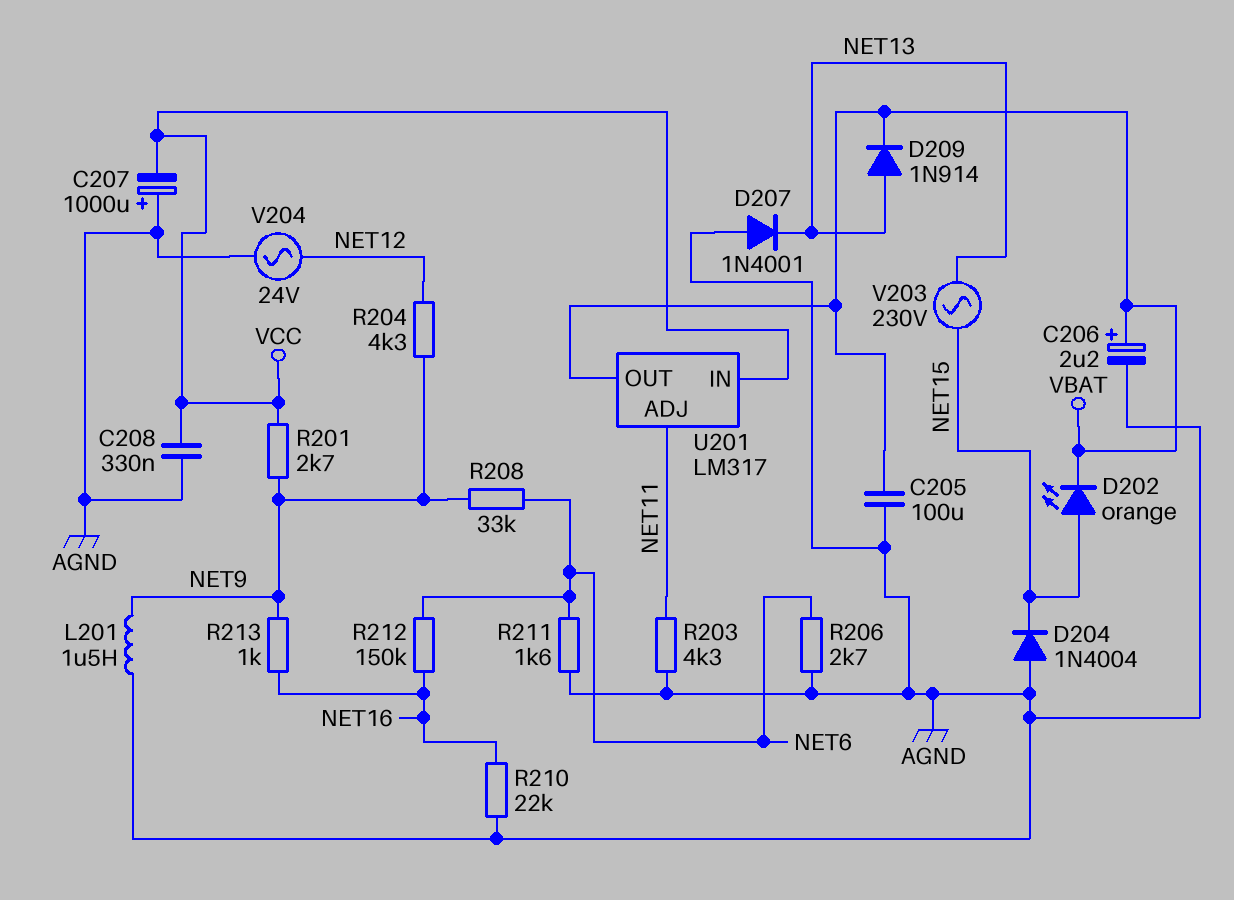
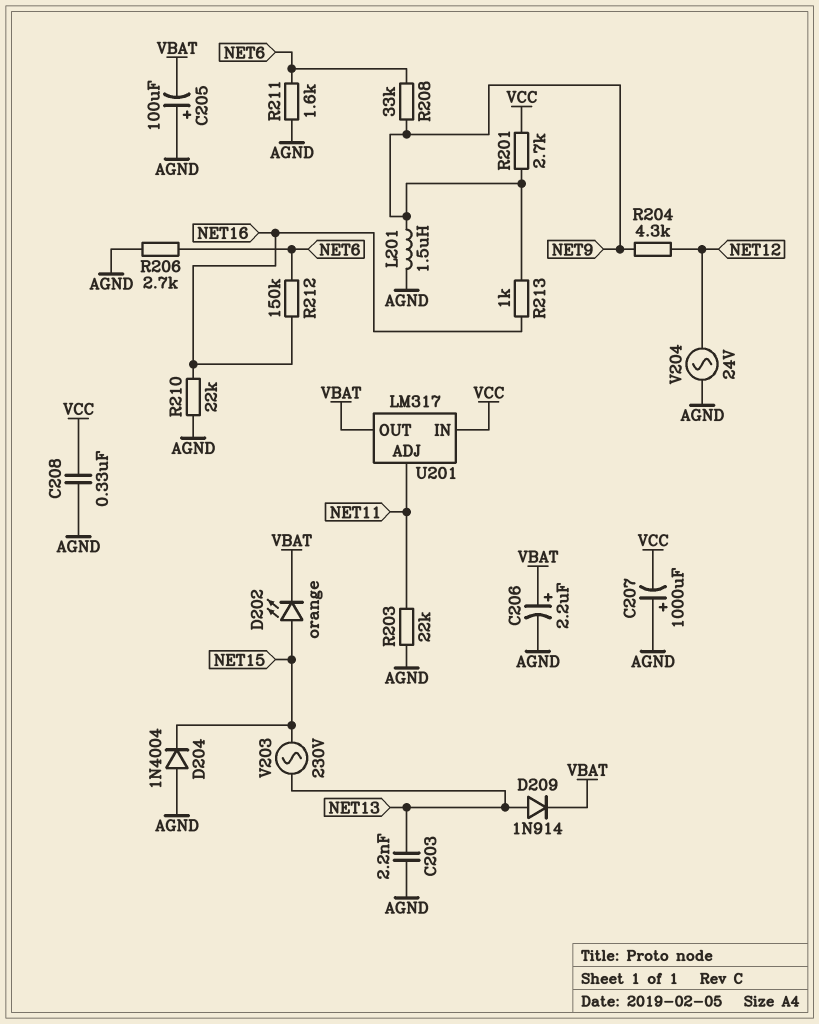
C203: none -> 2.2nF (AGND, NET13)
C205: 100uF (AGND, VBAT) -> 100uF (plus AGND, minus VBAT)
D207: diode 1N4001 (A AGND, K NET13) -> none
R203: 4.3k (AGND, NET11) -> 22k (AGND, NET11)

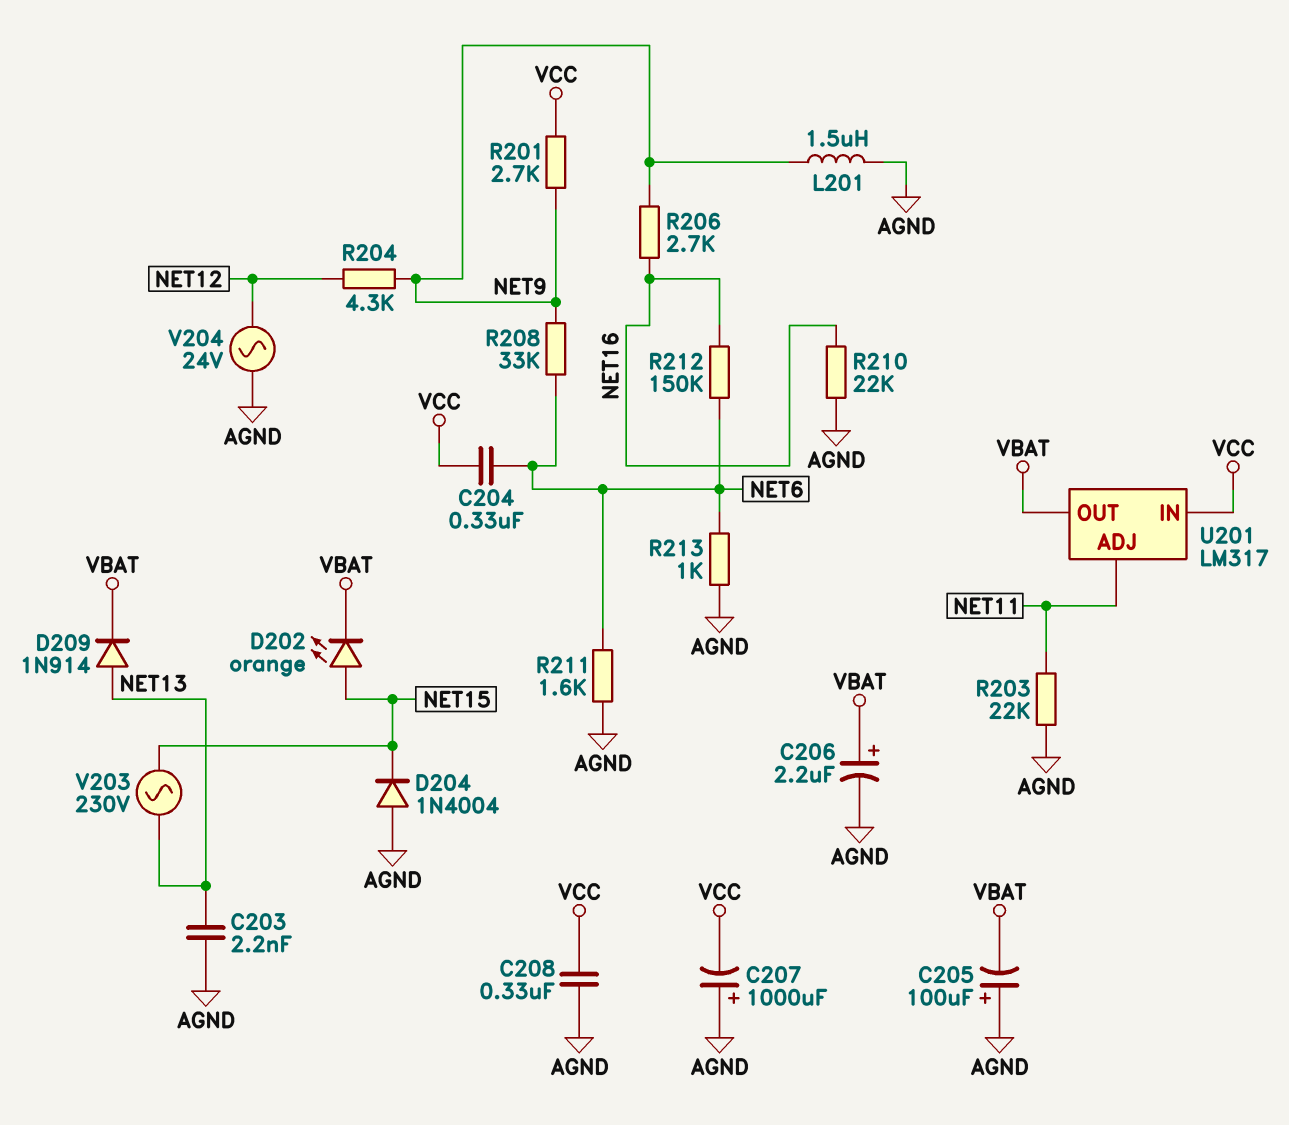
C204: none -> 330nF (NET6, VCC)
R206: 2.7k (AGND, NET6) -> 2.7k (NET9, NET16)
R213: 1k (NET9, NET16) -> 1k (AGND, NET6)

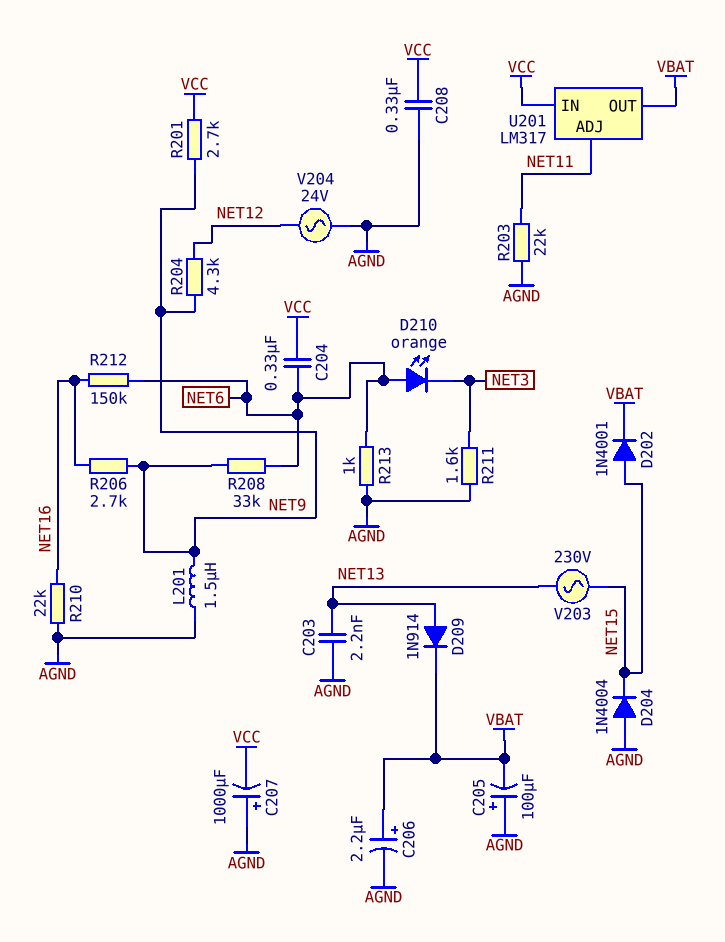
D202: LED orange (A NET15, K VBAT) -> diode 1N4001 (A NET15, K VBAT)
D210: none -> LED orange (A NET6, K NET3)
R211: 1.6k (AGND, NET6) -> 1.6k (AGND, NET3)

